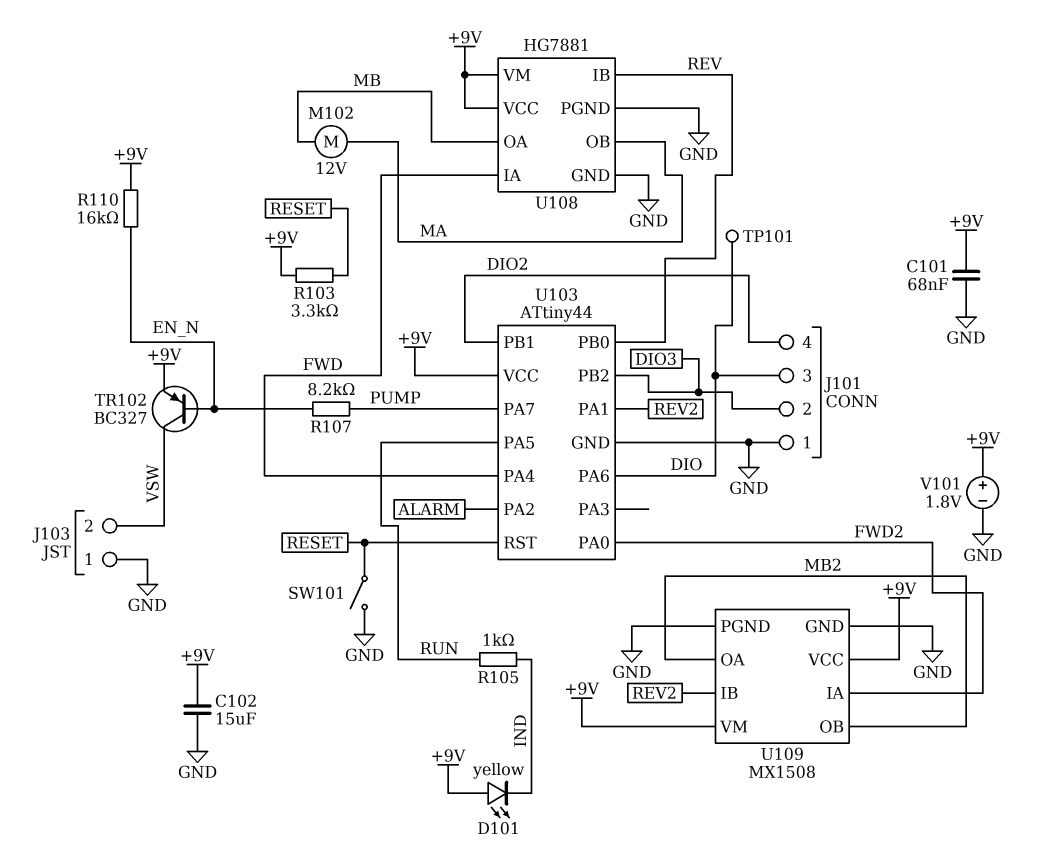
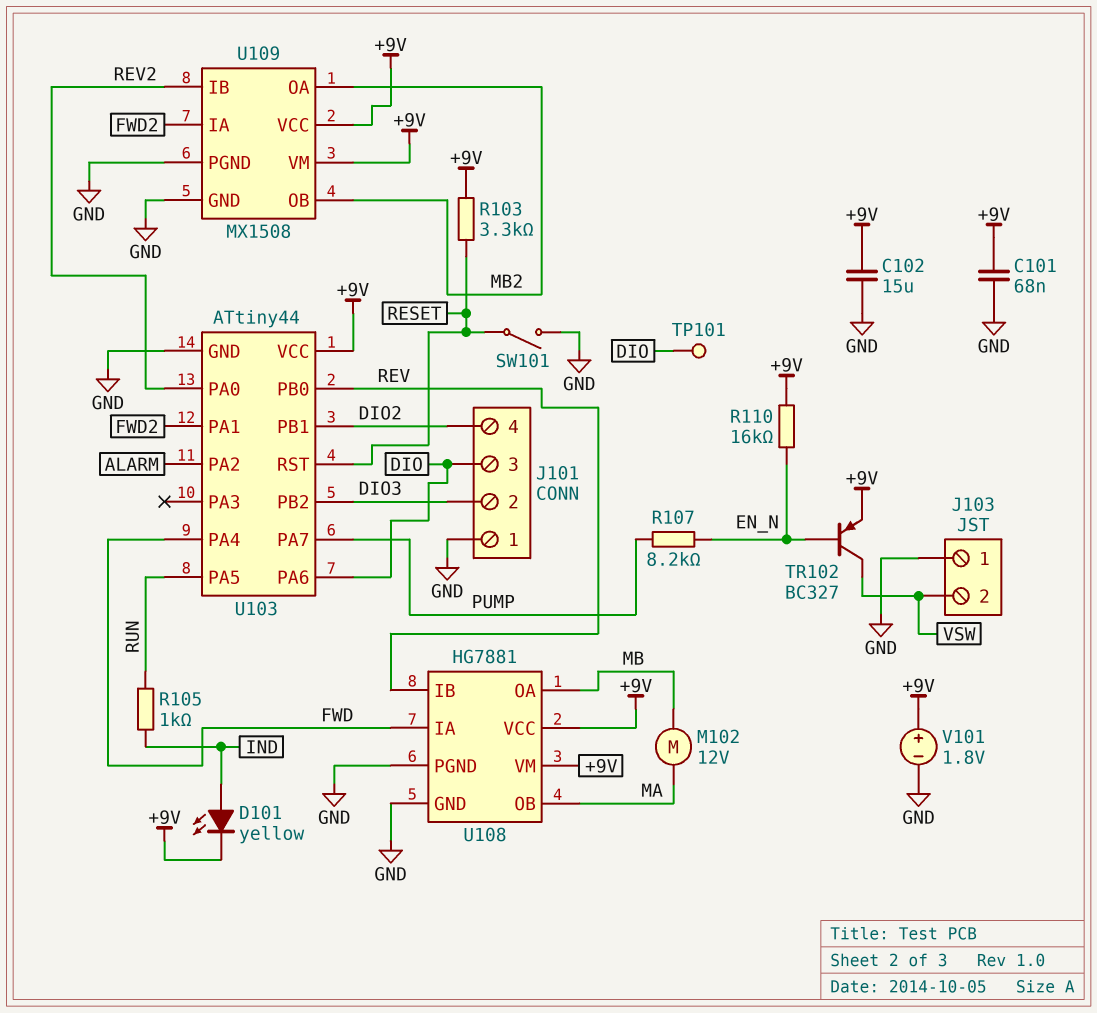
D101: LED yellow (A +9V, K IND) -> LED yellow (A IND, K +9V)
U103 pin PA0: FWD2 -> REV2
U103 pin PA1: REV2 -> FWD2

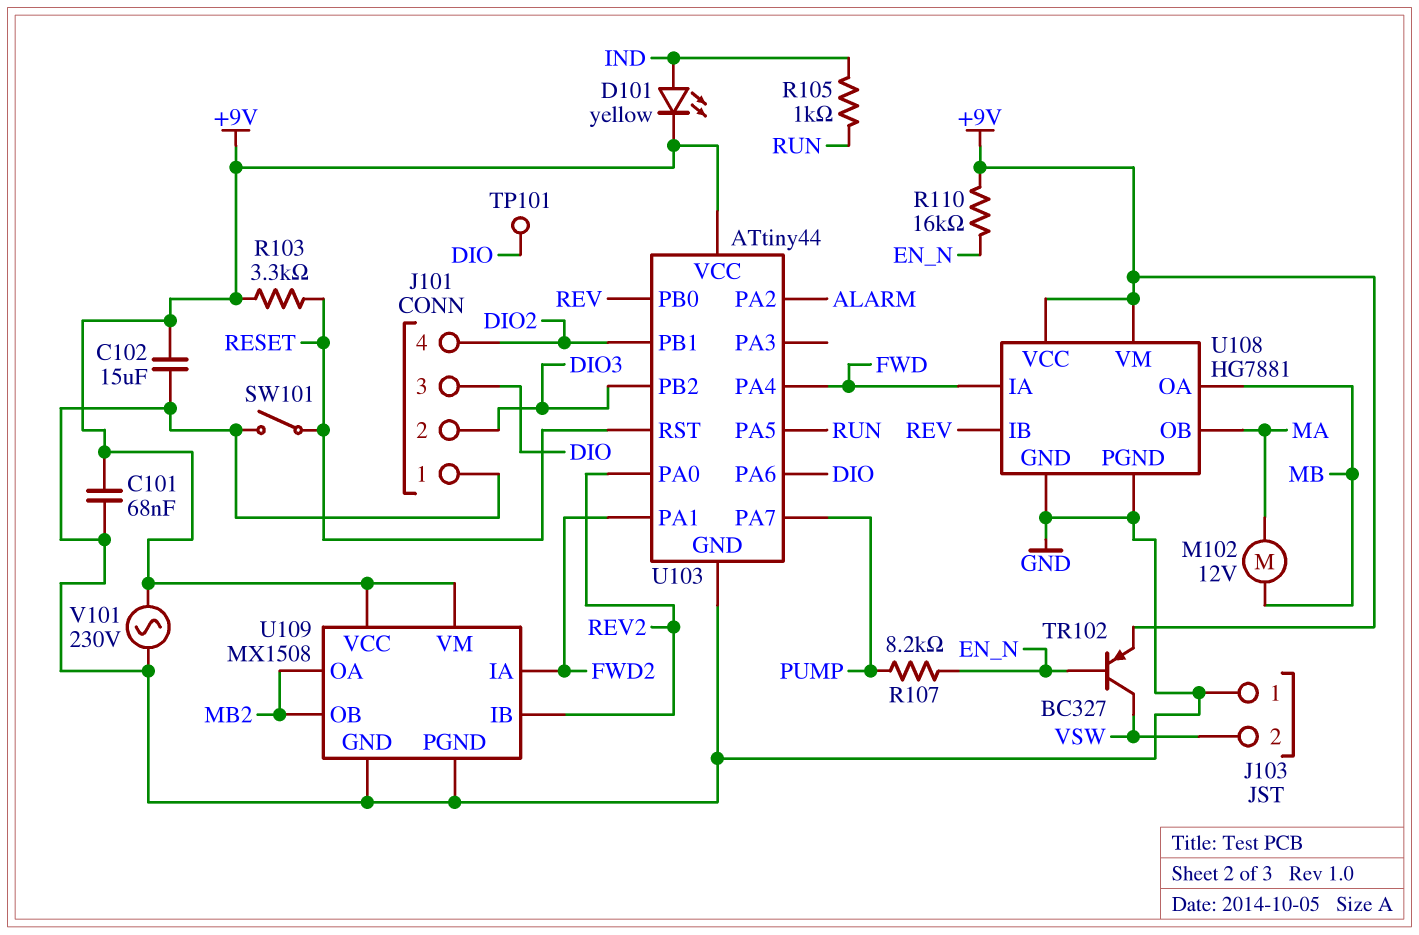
V101: 1.8V (plus +9V, minus GND) -> AC 230V (+9V, GND)

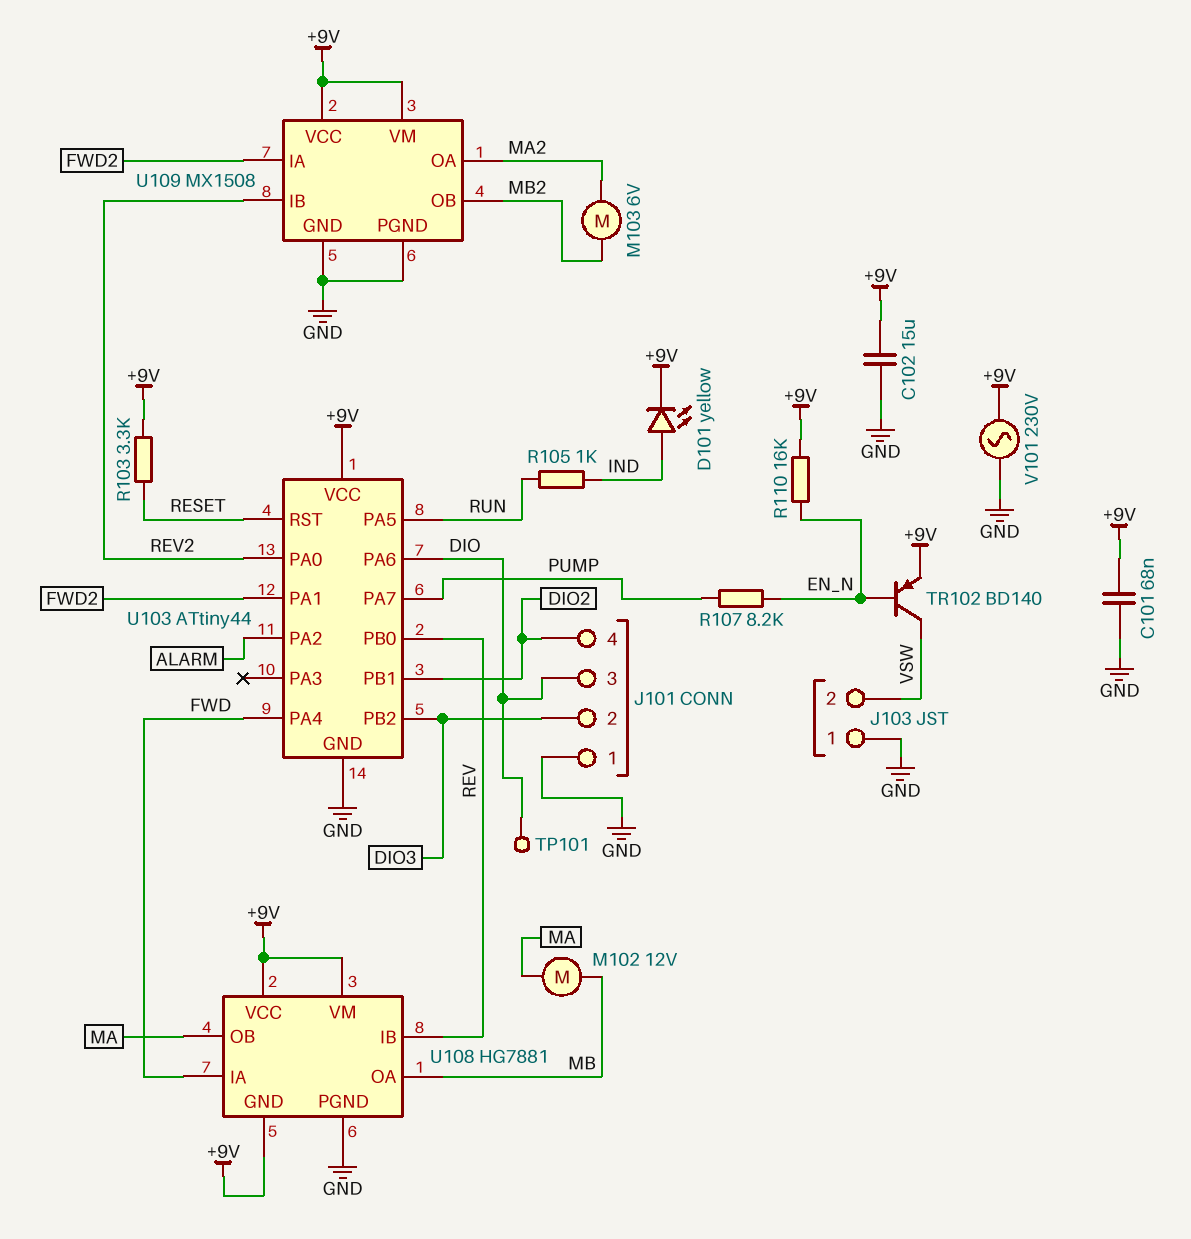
M103: none -> motor 6V (MA2, MB2)
SW101: switch (GND, RESET) -> none
TR102: PNP BC327 (B EN_N, C VSW, E +9V) -> PNP BD140 (B EN_N, C VSW, E +9V)
U108 pin GND: GND -> +9V
U109 pin OA: MB2 -> MA2

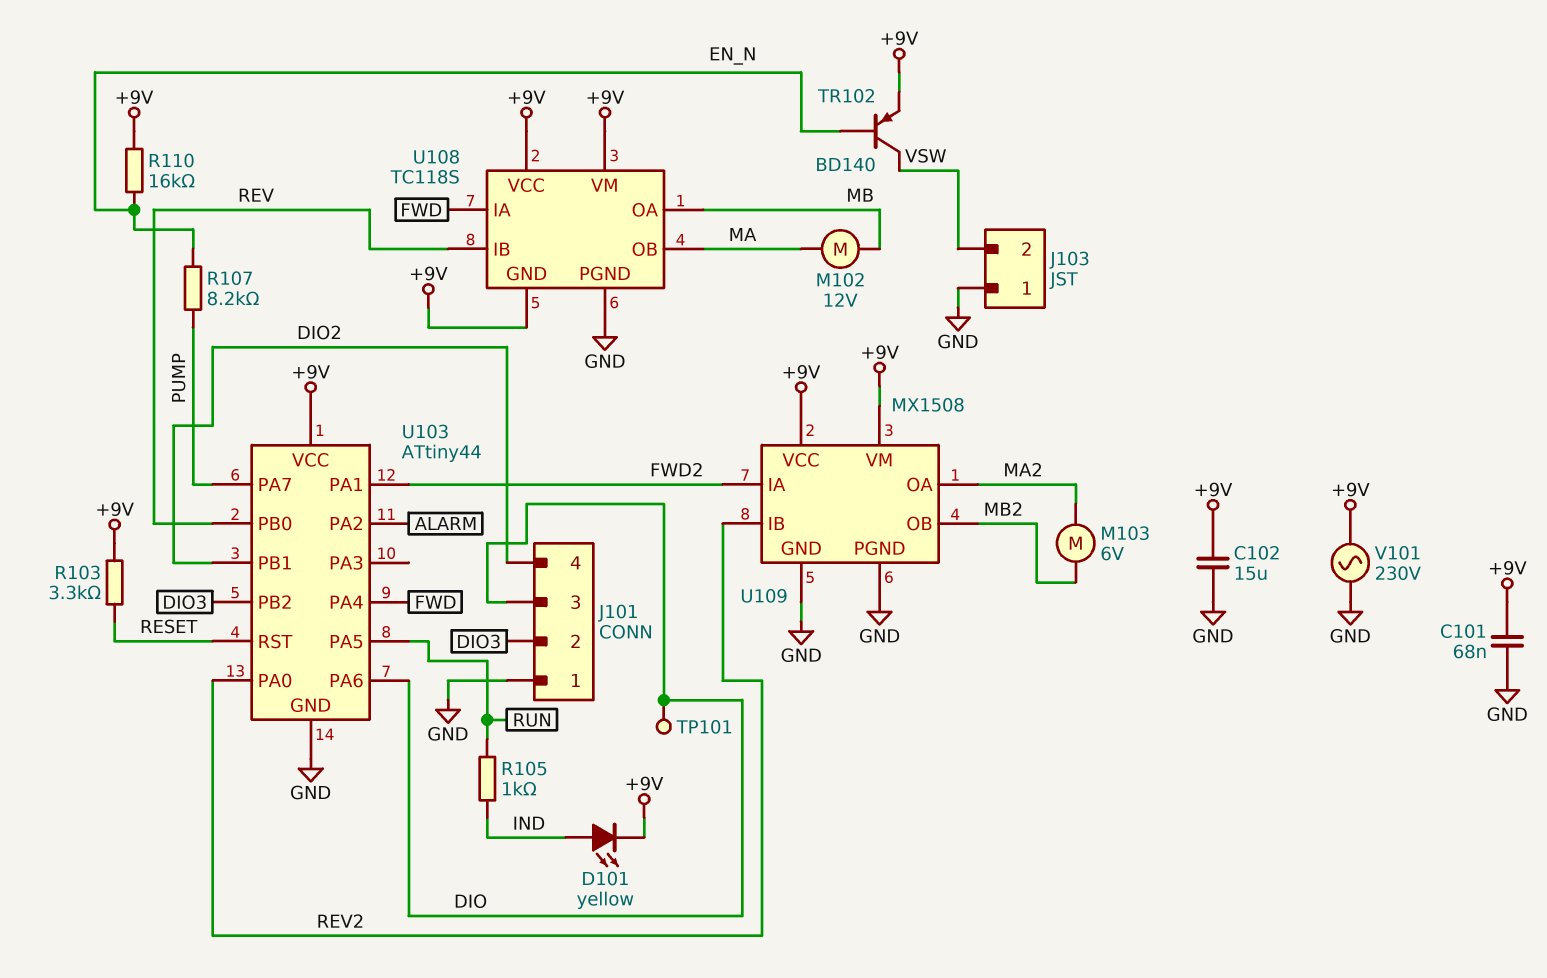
U108: HG7881 -> TC118S

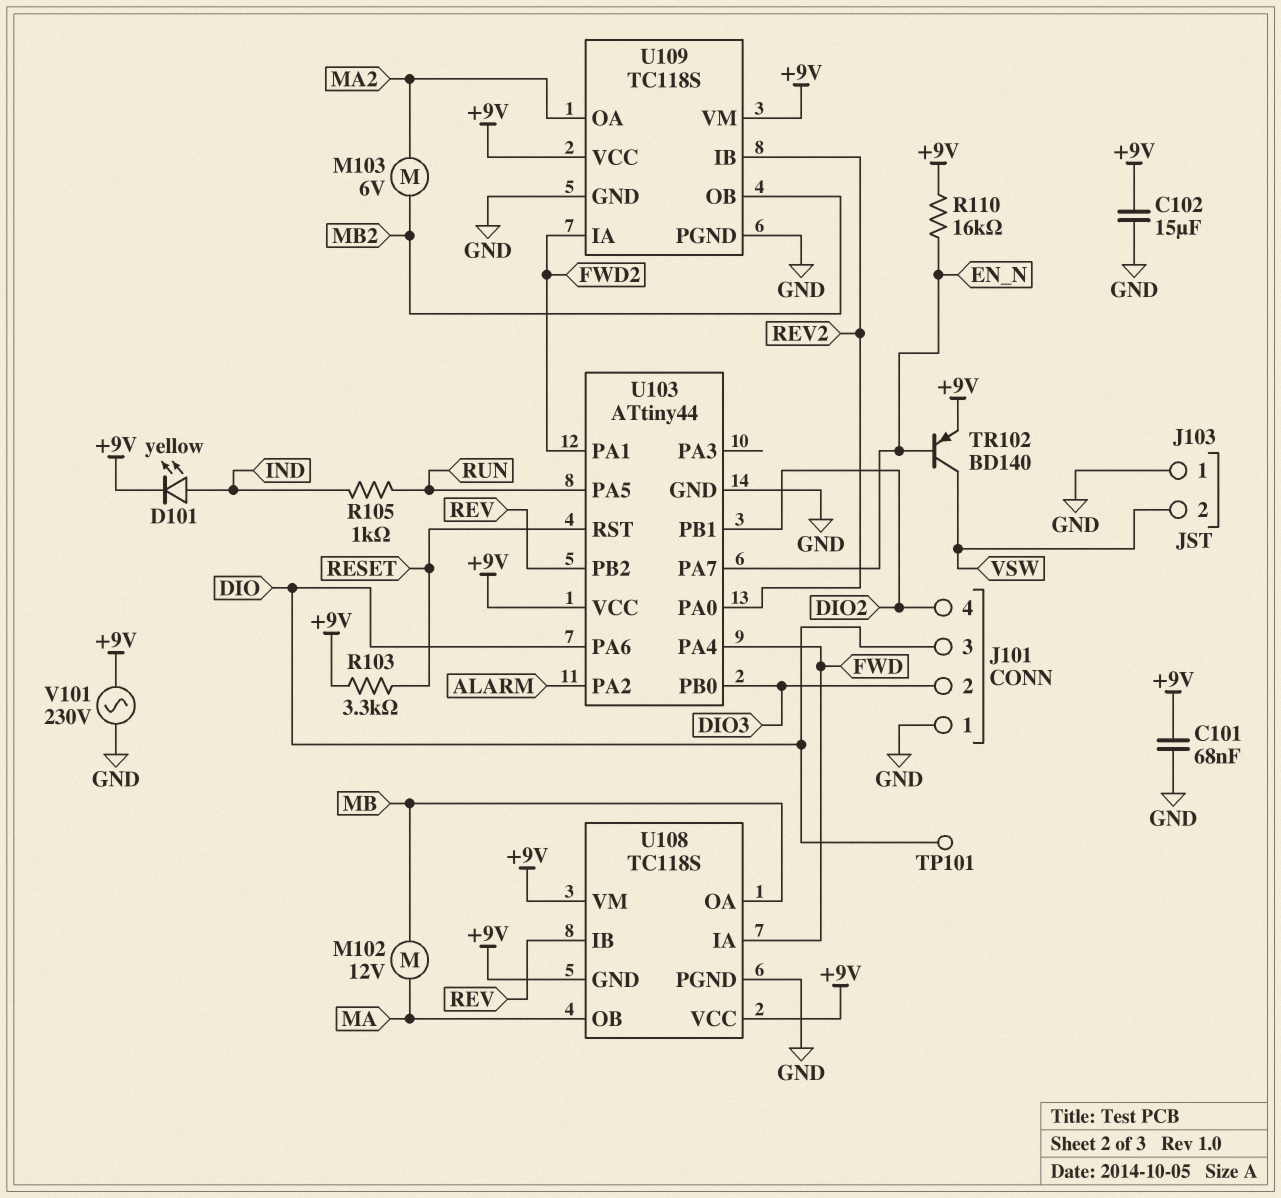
R107: 8.2k (EN_N, PUMP) -> none
U103 pin PA7: PUMP -> EN_N
U103 pin PB0: REV -> DIO3
U103 pin PB2: DIO3 -> REV
U109: MX1508 -> TC118S

